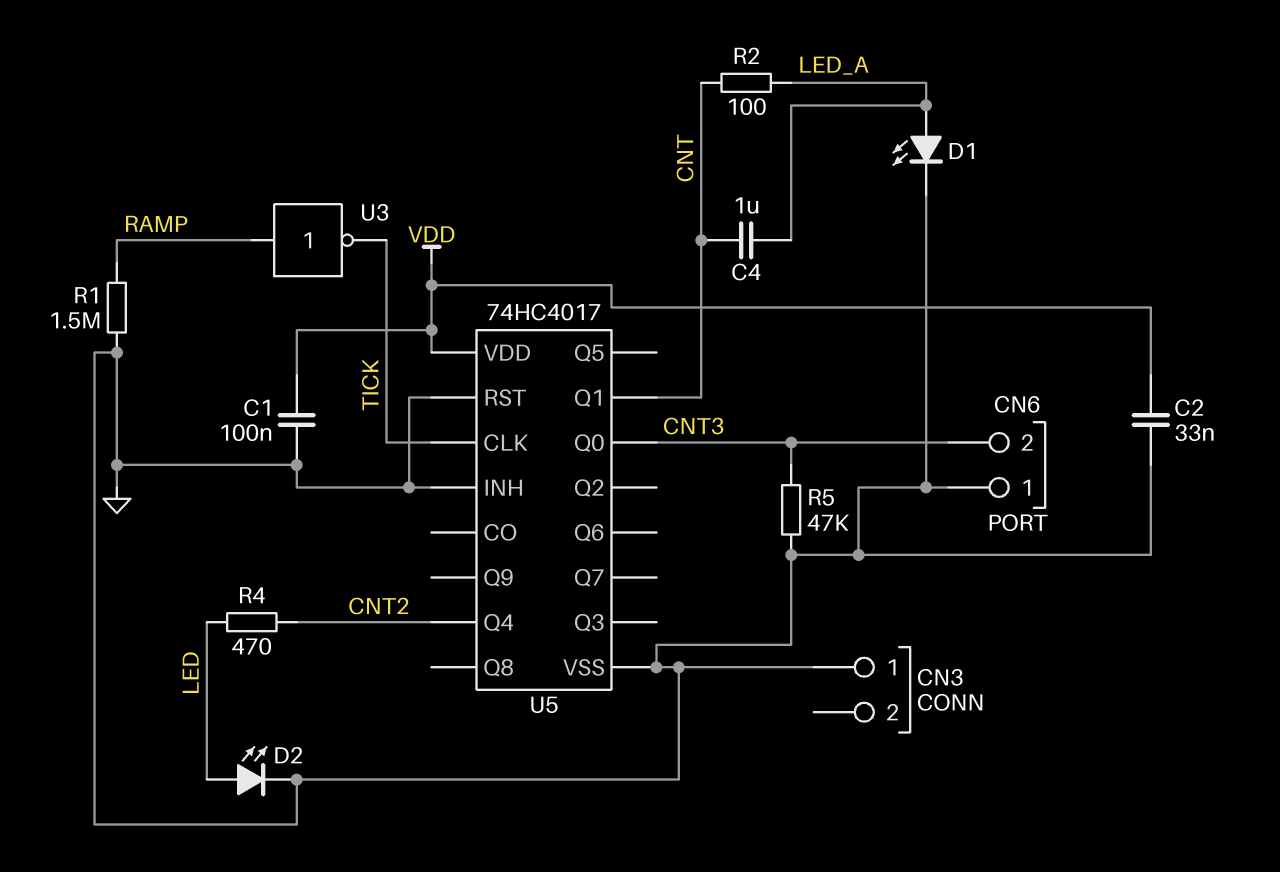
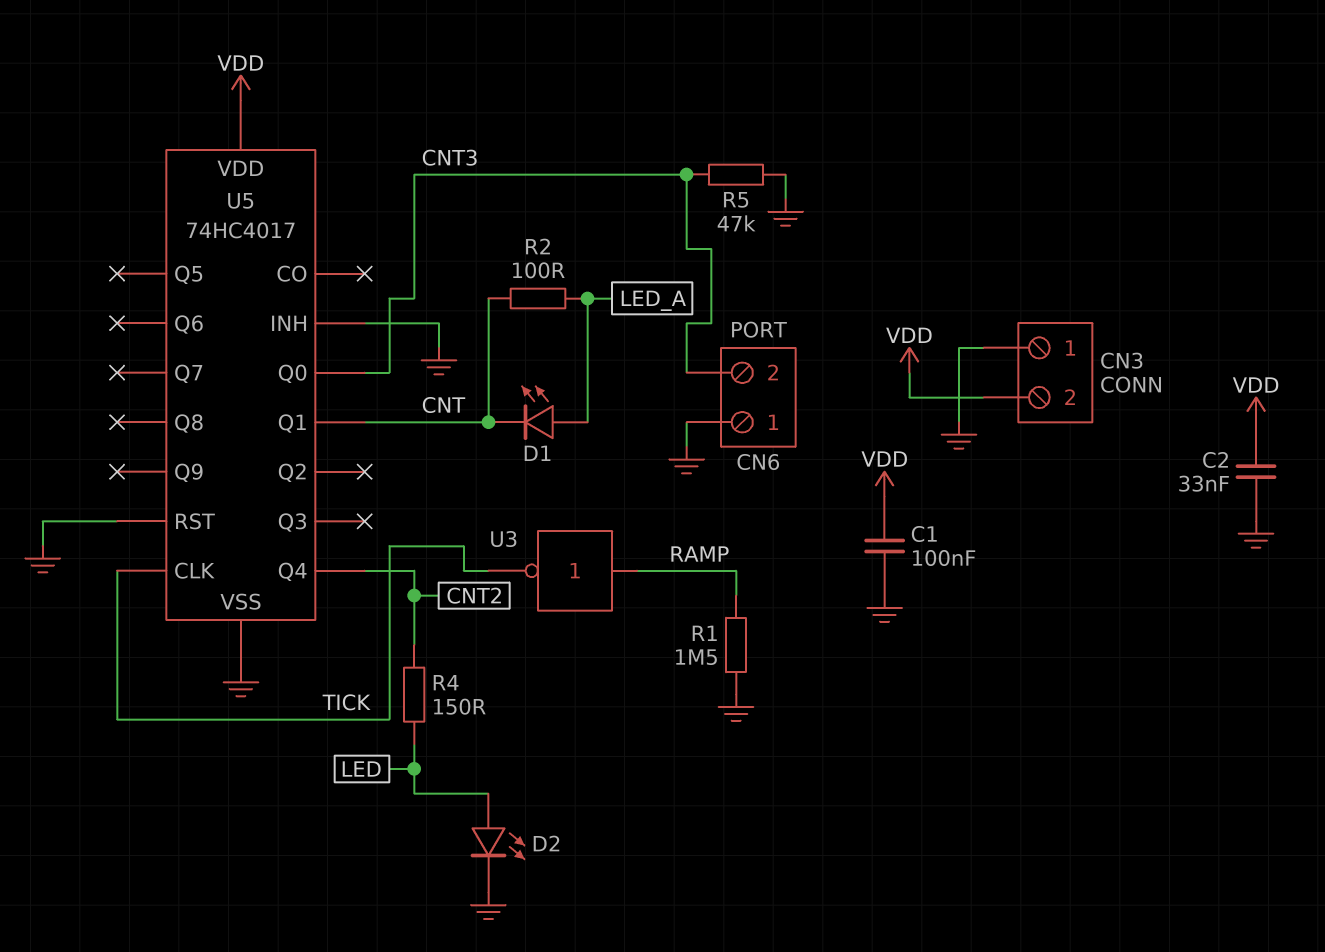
C4: 1uF (CNT, LED_A) -> none
CN3 pin 2: none -> VDD
D1: LED (A LED_A, K GND) -> LED (A LED_A, K CNT)
R4: 470 (CNT2, LED) -> 150 (CNT2, LED)

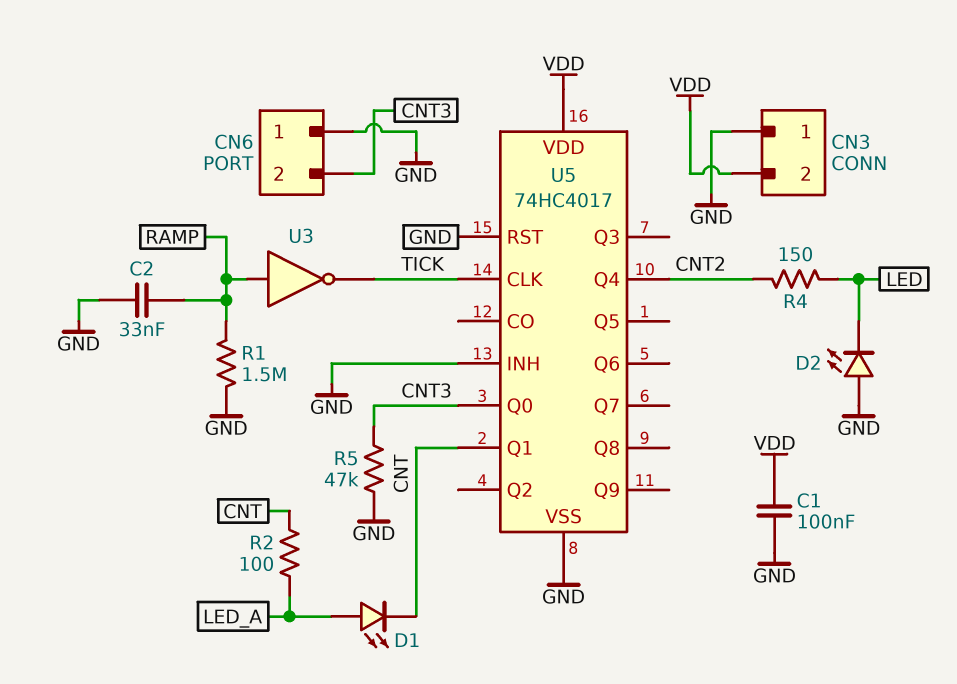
C2: 33nF (GND, VDD) -> 33nF (GND, RAMP)
D2: LED (A LED, K GND) -> LED (A GND, K LED)

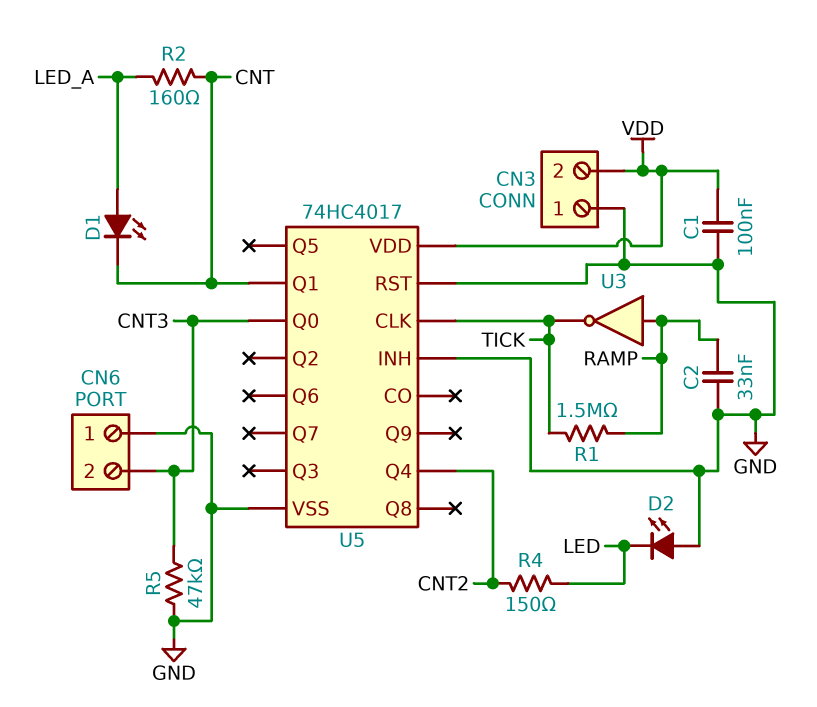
R1: 1.5M (GND, RAMP) -> 1.5M (RAMP, TICK)
R2: 100 (CNT, LED_A) -> 160 (CNT, LED_A)

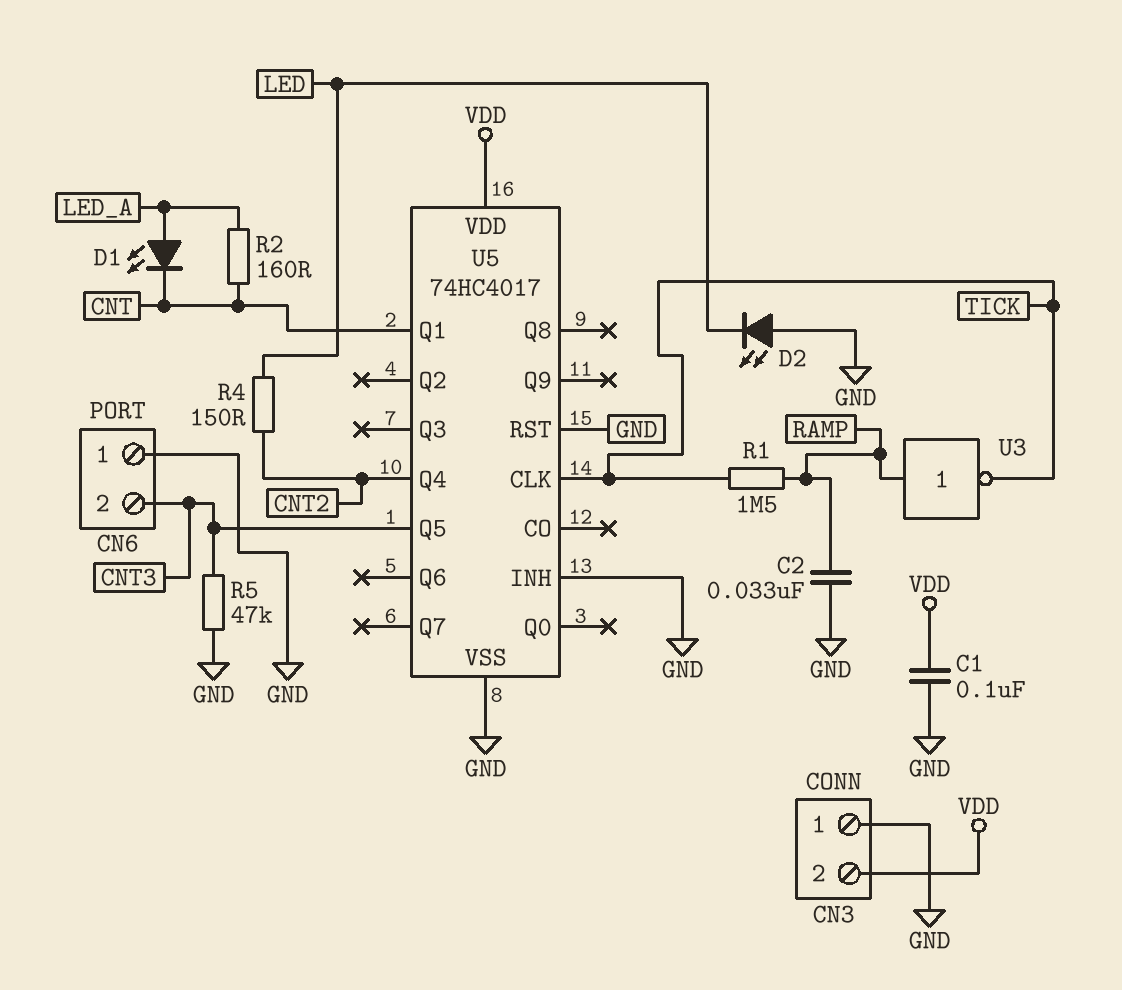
U5 pin Q0: CNT3 -> none
U5 pin Q5: none -> CNT3

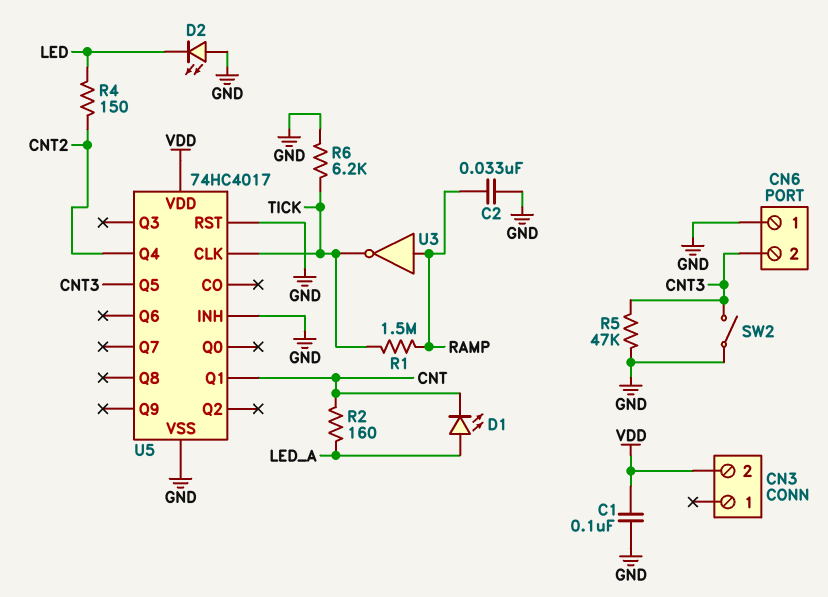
CN3 pin 1: GND -> none
R6: none -> 6.2k (GND, TICK)
SW2: none -> switch (CNT3, GND)

